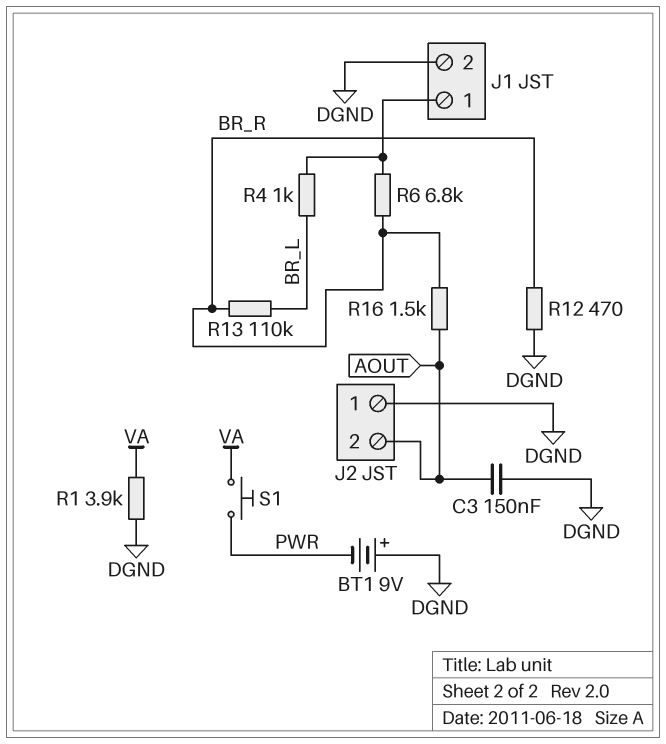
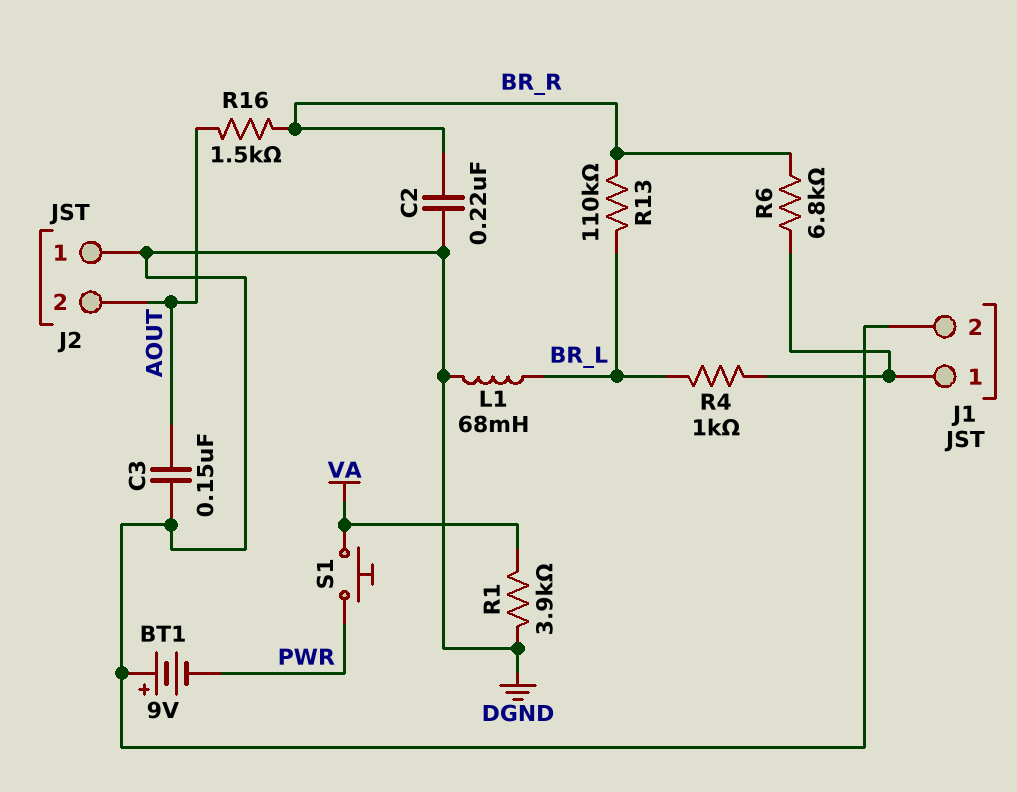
C2: none -> 220nF (BR_R, DGND)
L1: none -> 68mH (BR_L, DGND)
R12: 470 (BR_R, DGND) -> none

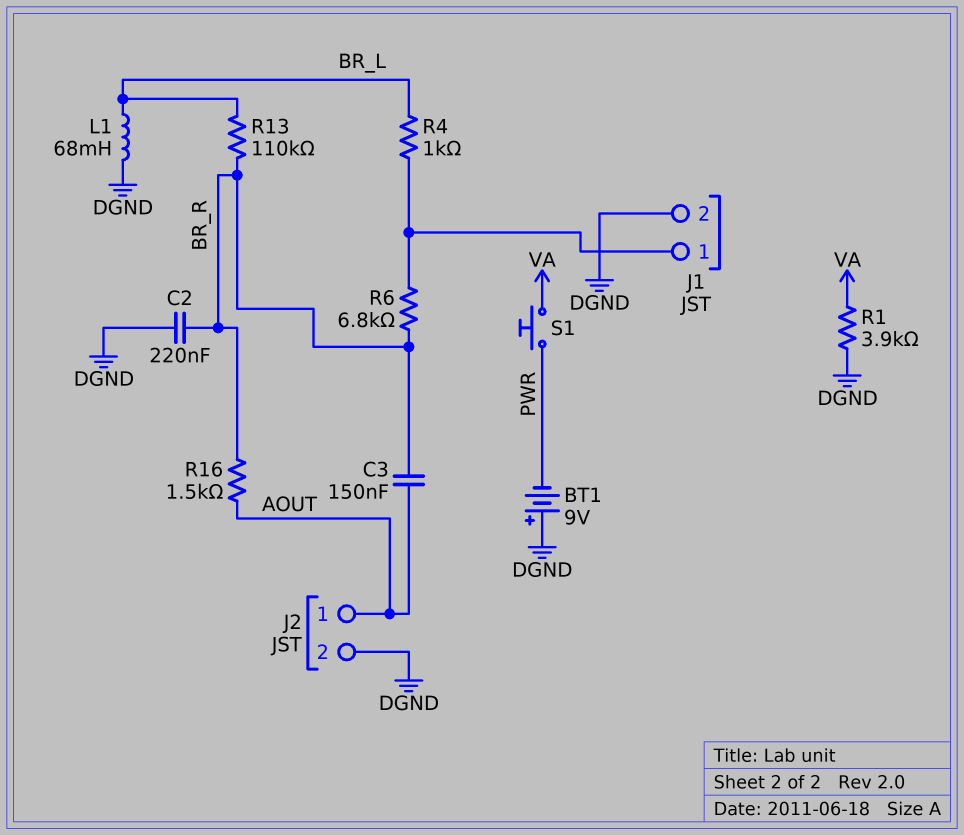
C3: 150nF (AOUT, DGND) -> 150nF (AOUT, BR_R)
J2 pin 1: DGND -> AOUT
J2 pin 2: AOUT -> DGND

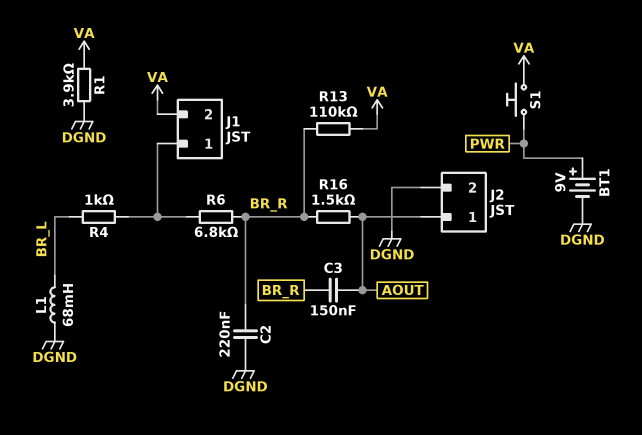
BT1: 9V (plus DGND, minus PWR) -> 9V (plus PWR, minus DGND)
J1 pin 2: DGND -> VA
R13: 110k (BR_L, BR_R) -> 110k (BR_R, VA)

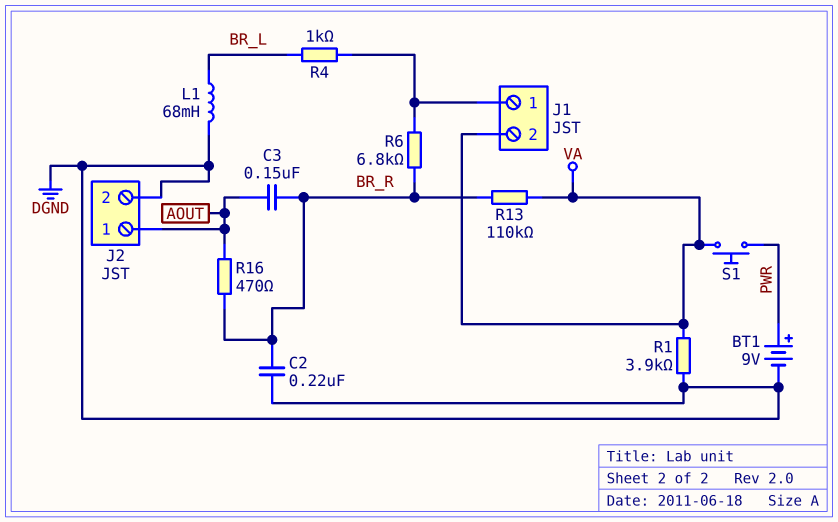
R16: 1.5k (AOUT, BR_R) -> 470 (AOUT, BR_R)

